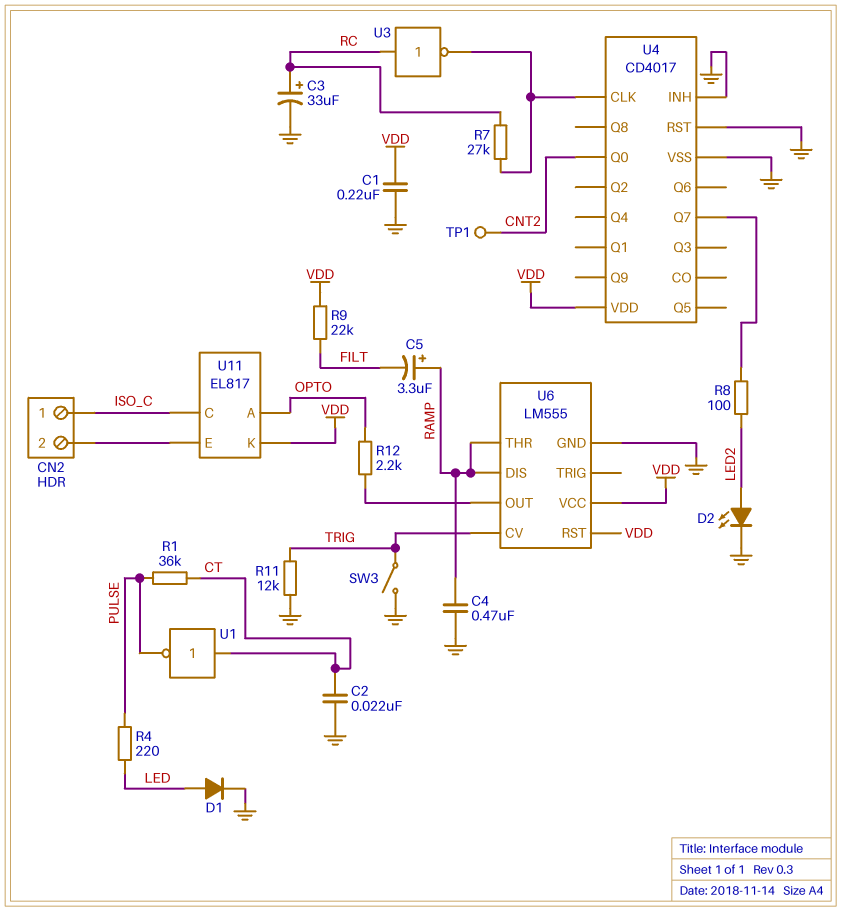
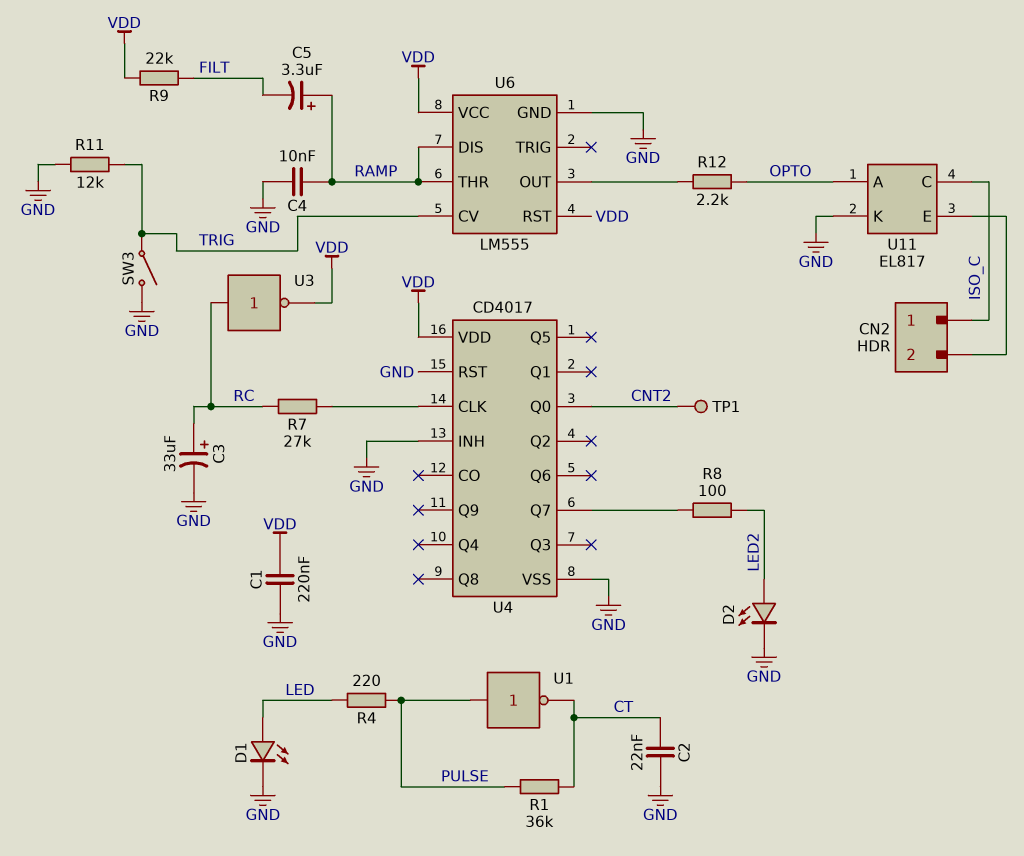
C4: 470nF (GND, RAMP) -> 10nF (GND, RAMP)
D1: diode (A LED, K GND) -> LED (A LED, K GND)
U1: NOT (in CT, out PULSE) -> NOT (in PULSE, out CT)
U3: NOT (in RC, out U4/CLK) -> NOT (in RC, out VDD)
U11 pin K: VDD -> GND

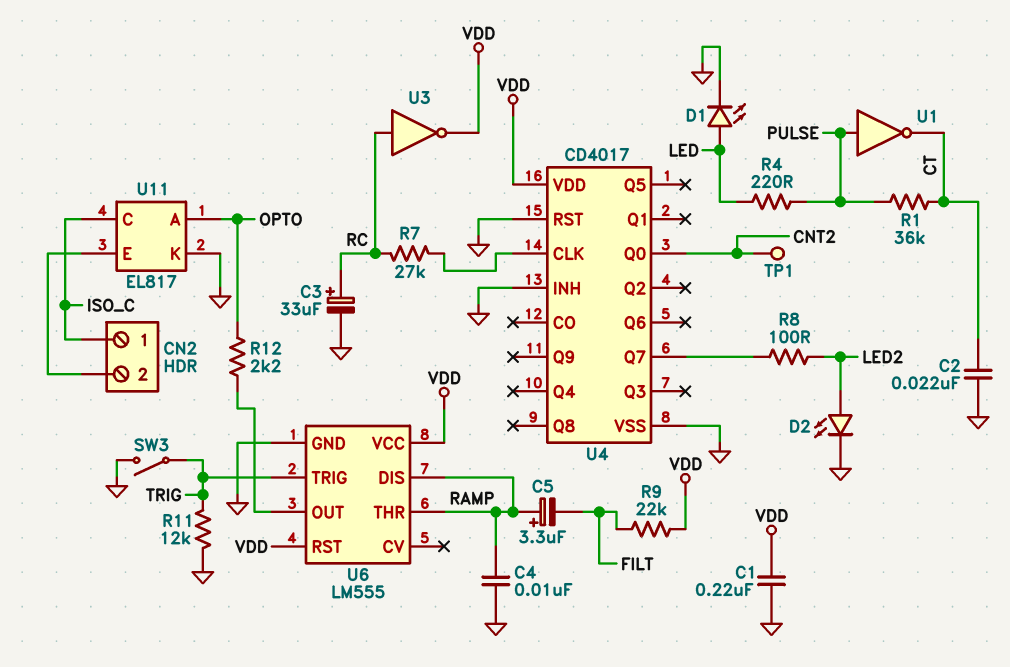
U6 pin CV: TRIG -> none
U6 pin TRIG: none -> TRIG

